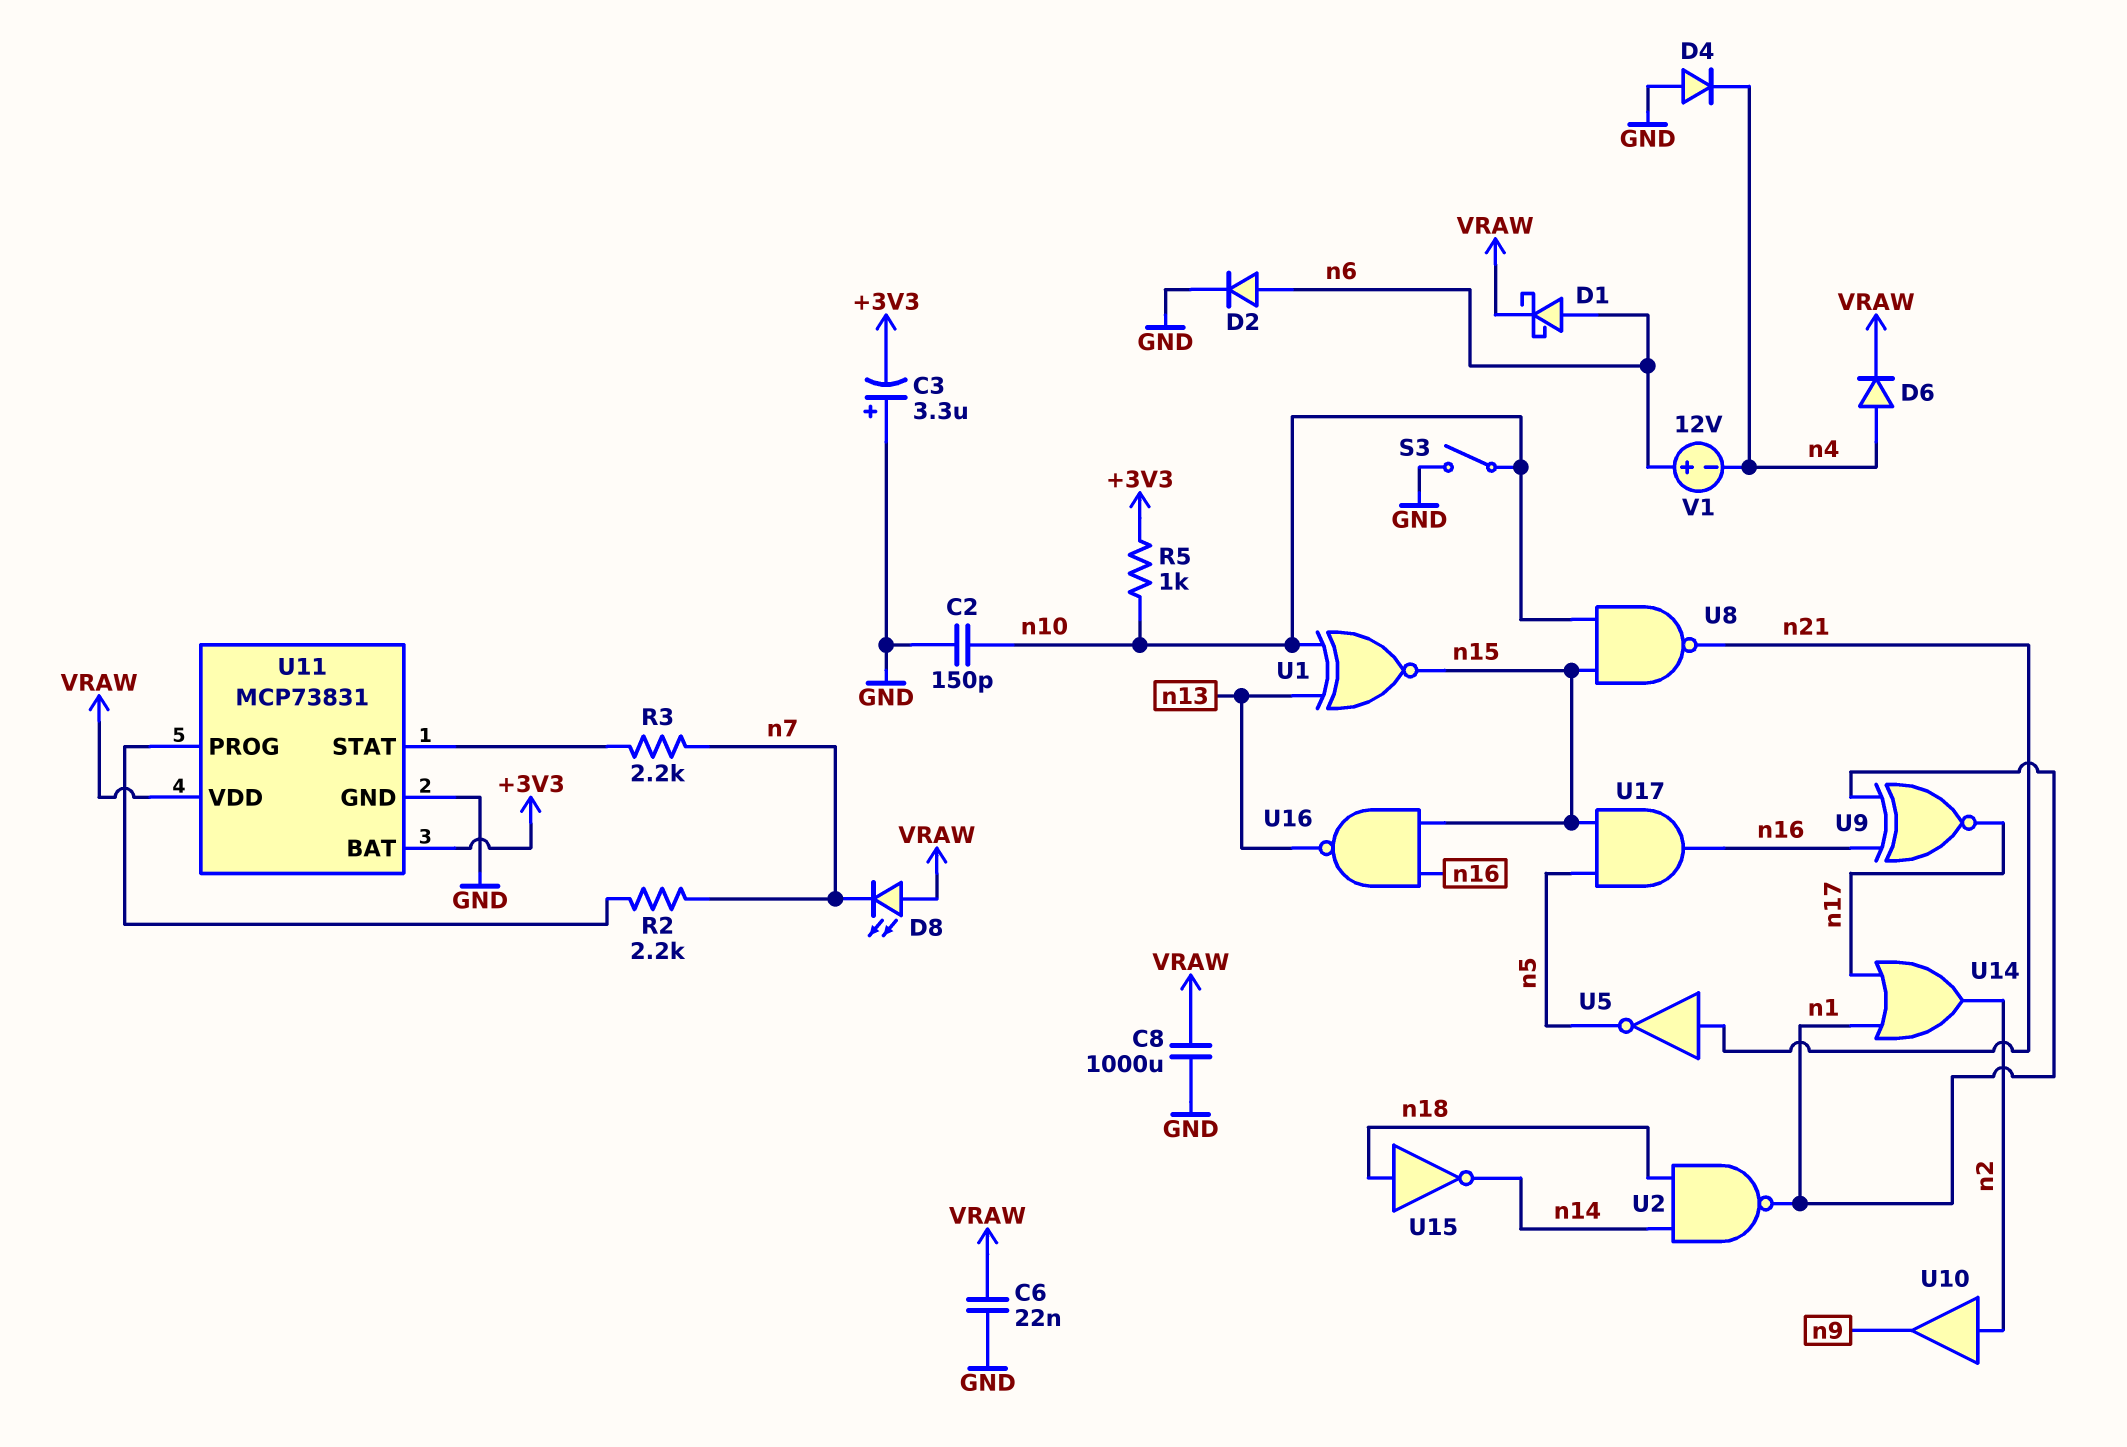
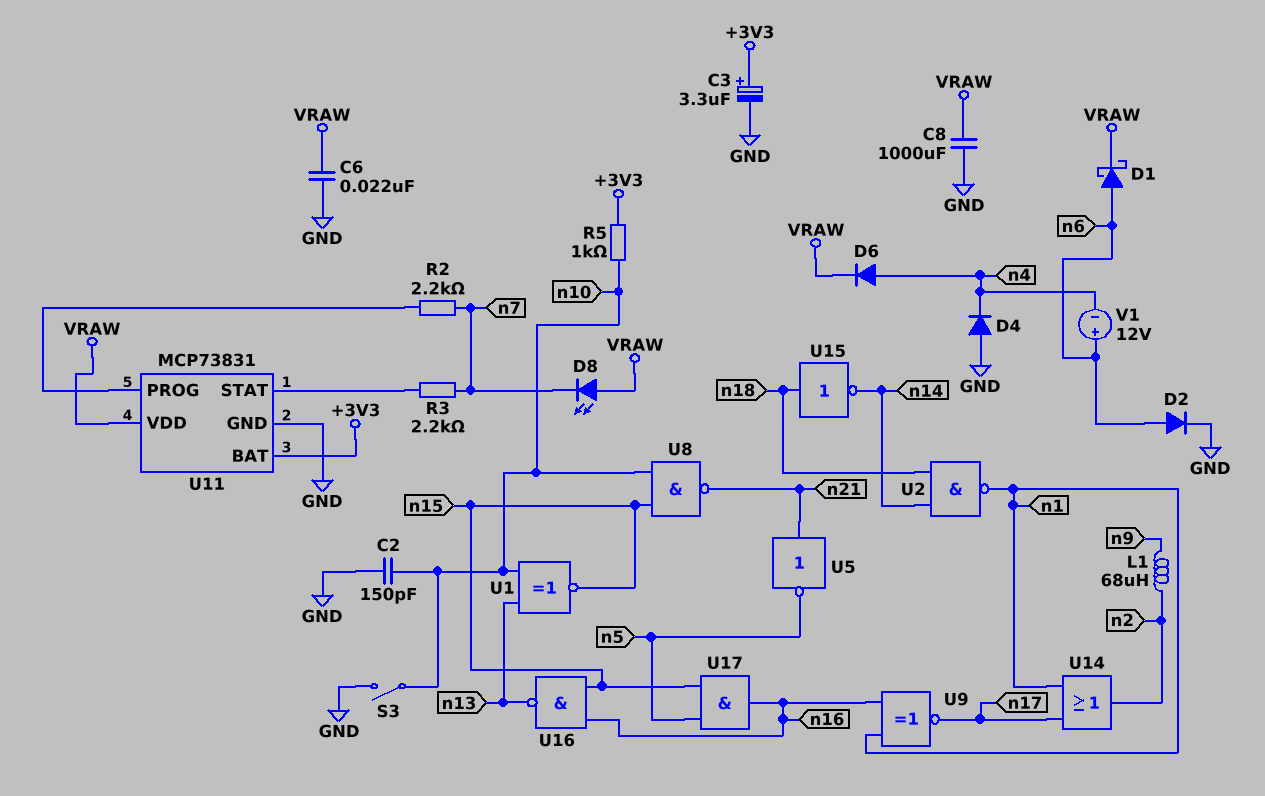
C3: 3.3uF (plus GND, minus +3V3) -> 3.3uF (plus +3V3, minus GND)
L1: none -> 68uH (n2, n9)
U10: buffer (in n2, out n9) -> none

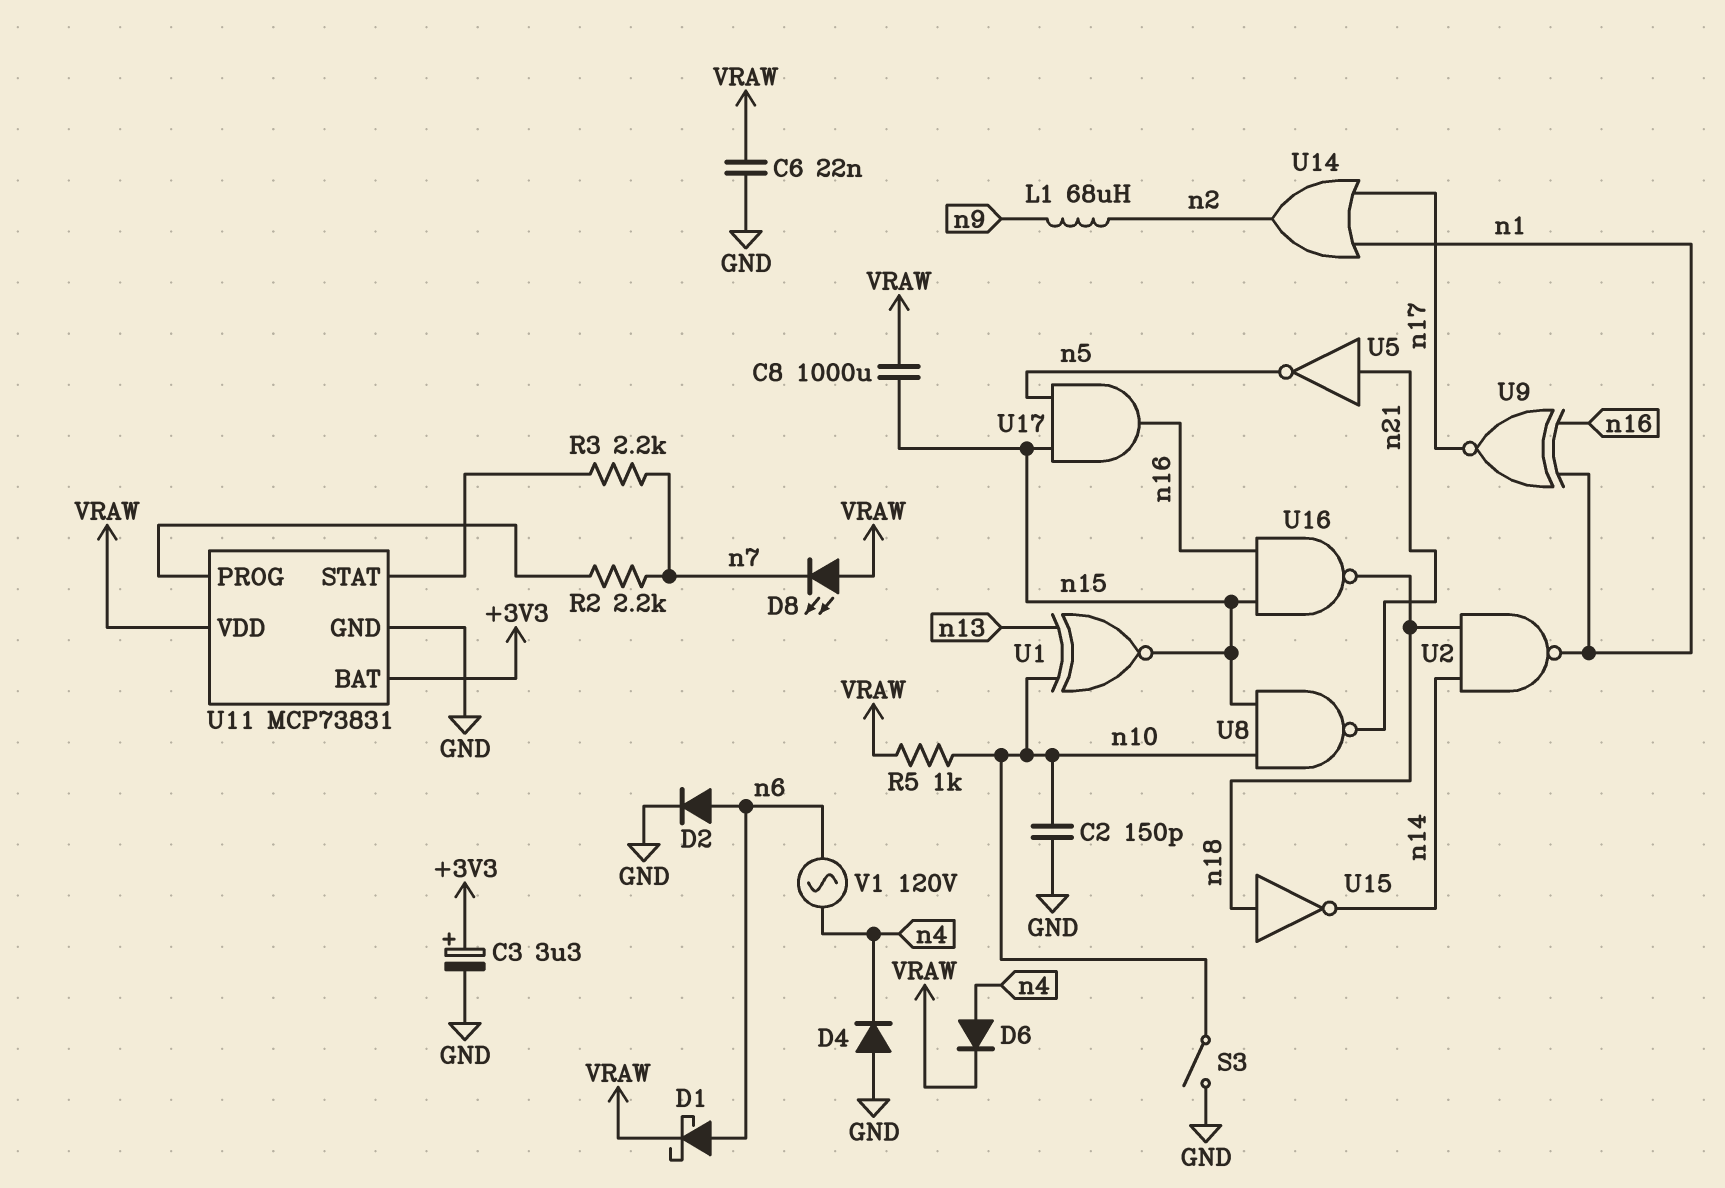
C8: 1000uF (GND, VRAW) -> 1000uF (VRAW, n15)
R5: 1k (+3V3, n10) -> 1k (VRAW, n10)
U16: NAND (in n15, in n16, out n13) -> NAND (in n15, in n16, out n18)
V1: 12V (plus n6, minus n4) -> AC 120V (n4, n6)

